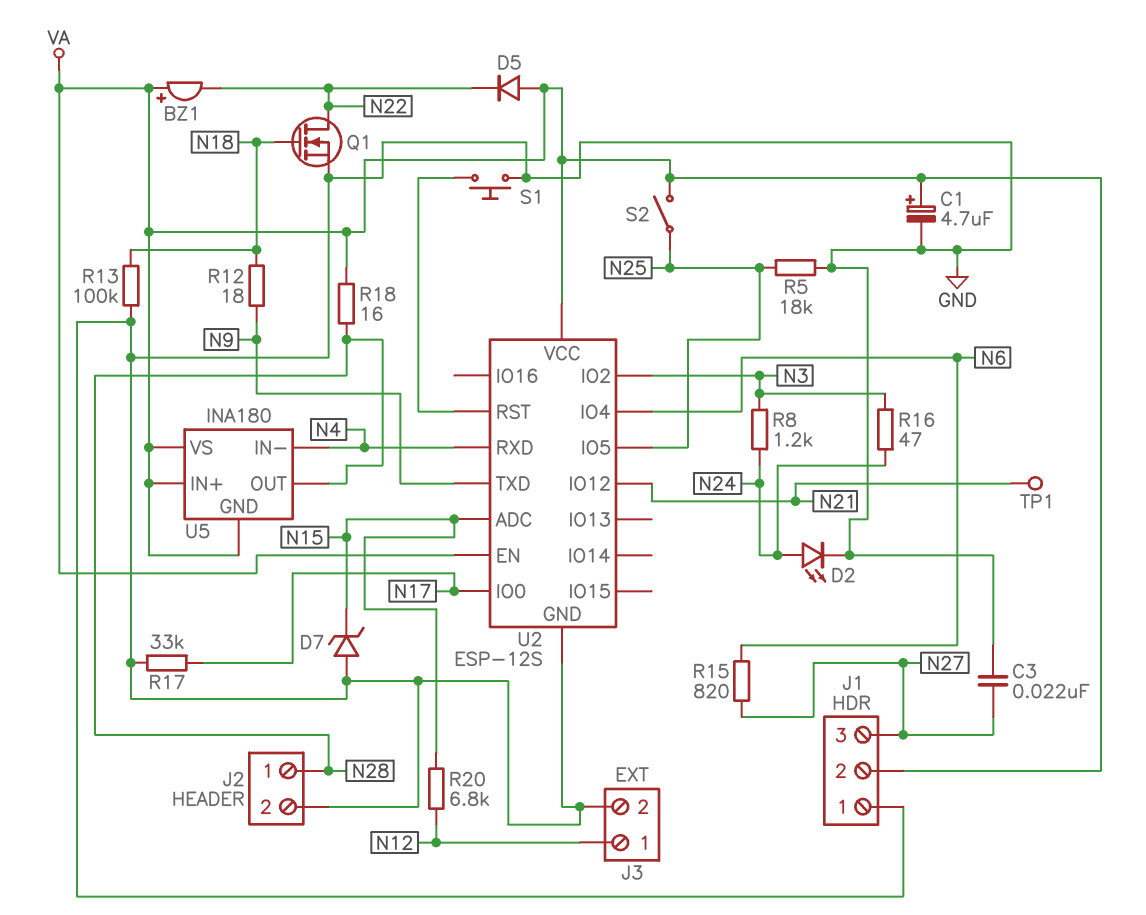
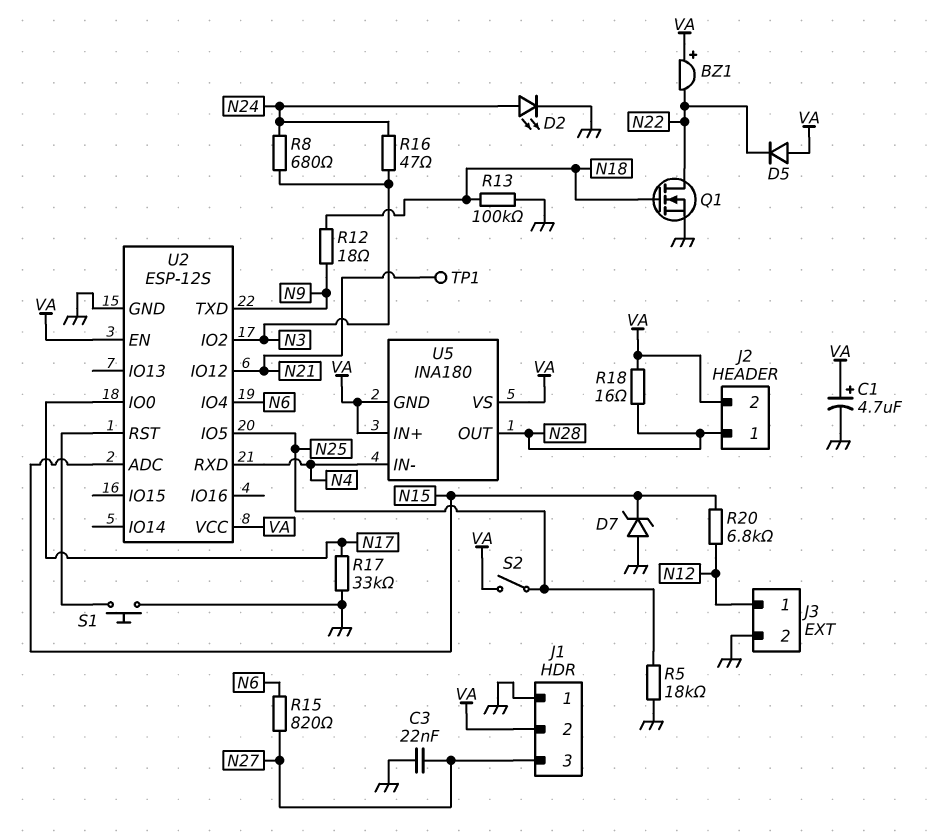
J2 pin 2: GND -> VA
R8: 1.2k (N3, N24) -> 680 (N3, N24)

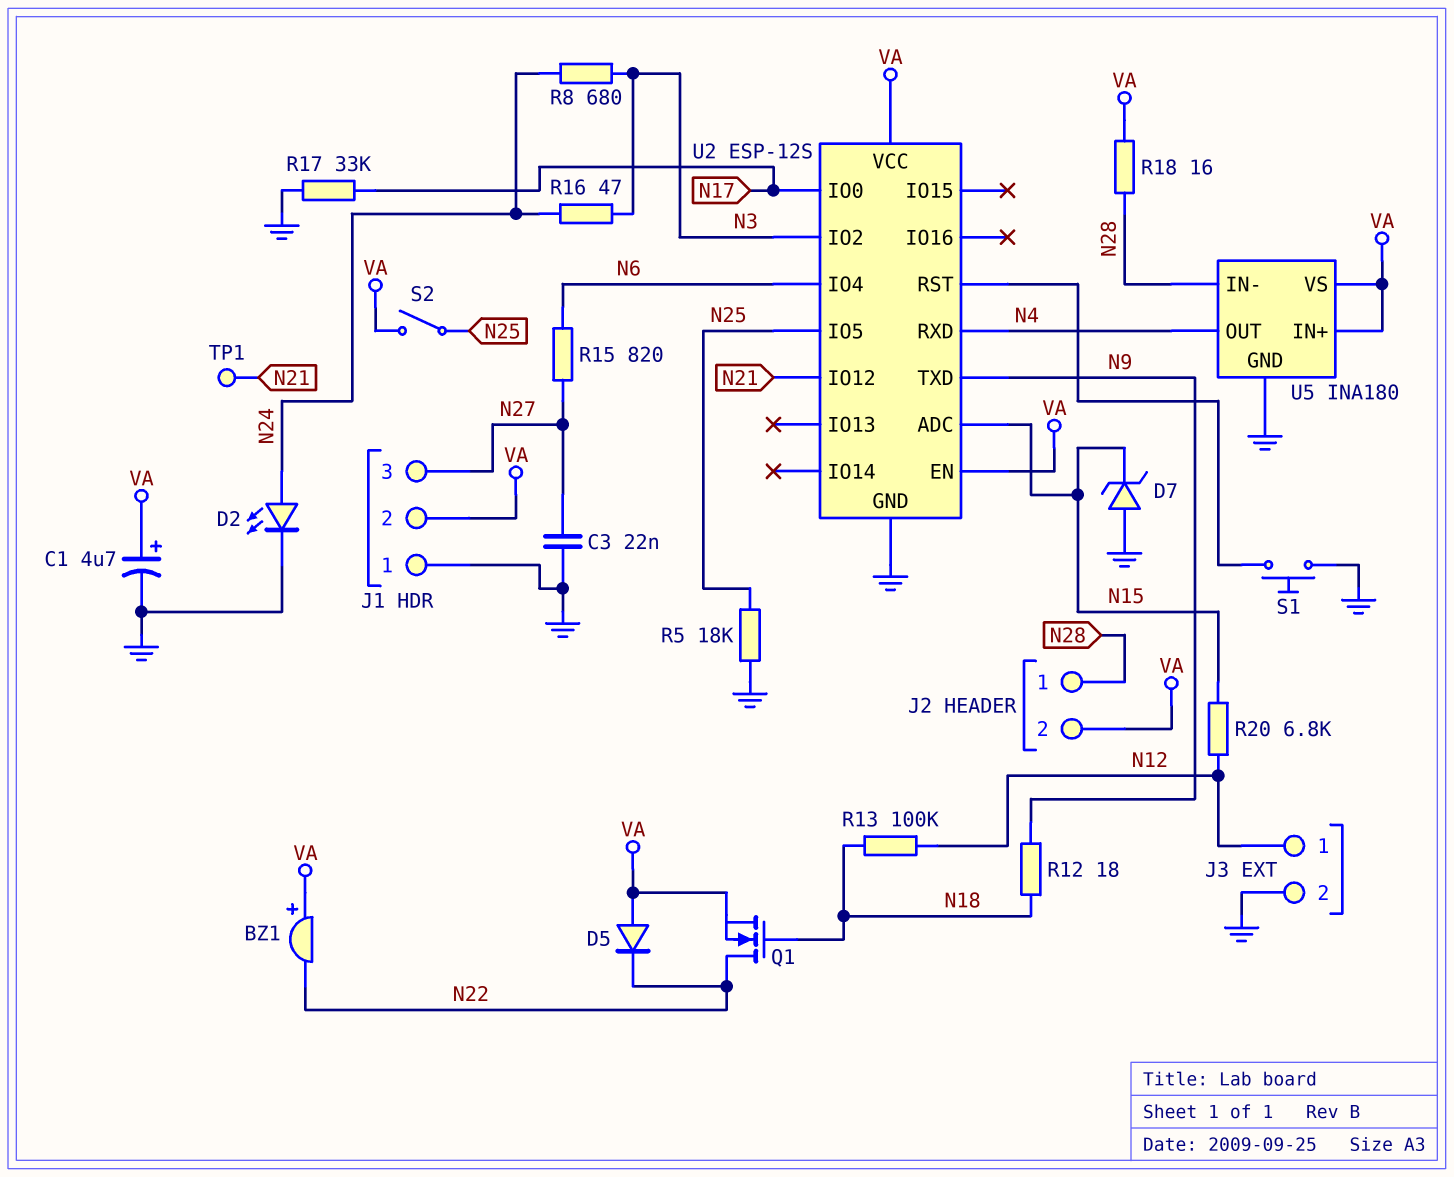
Q1: NMOS (G N18, D N22, S GND) -> NMOS (G N18, D N22, S VA)
R13: 100k (GND, N18) -> 100k (N12, N18)
U5 pin GND: VA -> GND
U5 pin IN-: N4 -> N28
U5 pin OUT: N28 -> N4

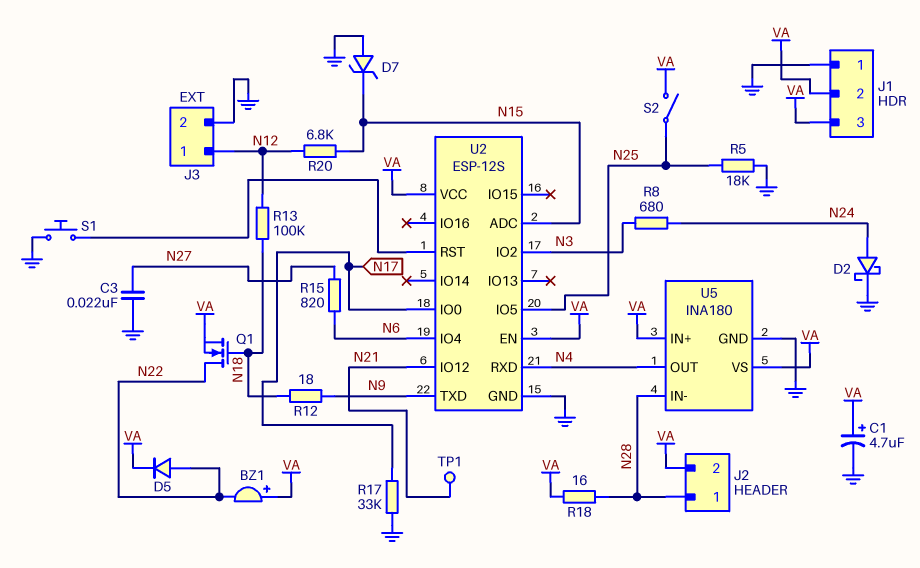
D2: LED (A N24, K GND) -> schottky (A N24, K GND)
D5: diode (A VA, K N22) -> diode (A N22, K VA)
J1 pin 3: N27 -> VA
R16: 47 (N3, N24) -> none

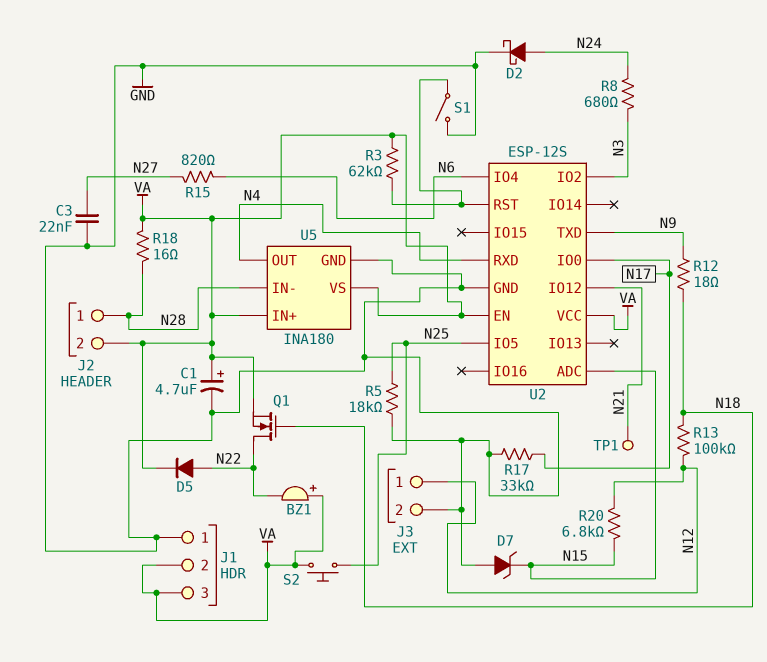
R3: none -> 62k (U2/RST, VA)
S1: button (GND, U2/RST) -> switch (GND, U2/RST)
S2: switch (N25, VA) -> button (N25, VA)

